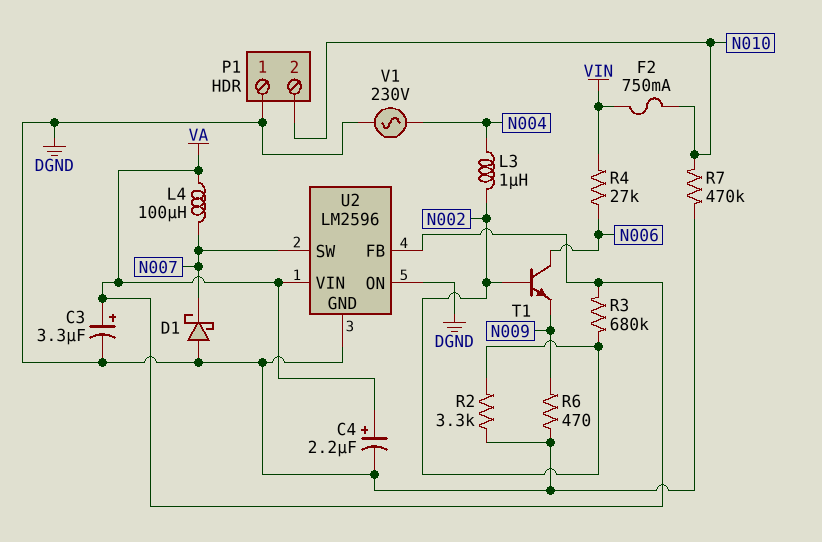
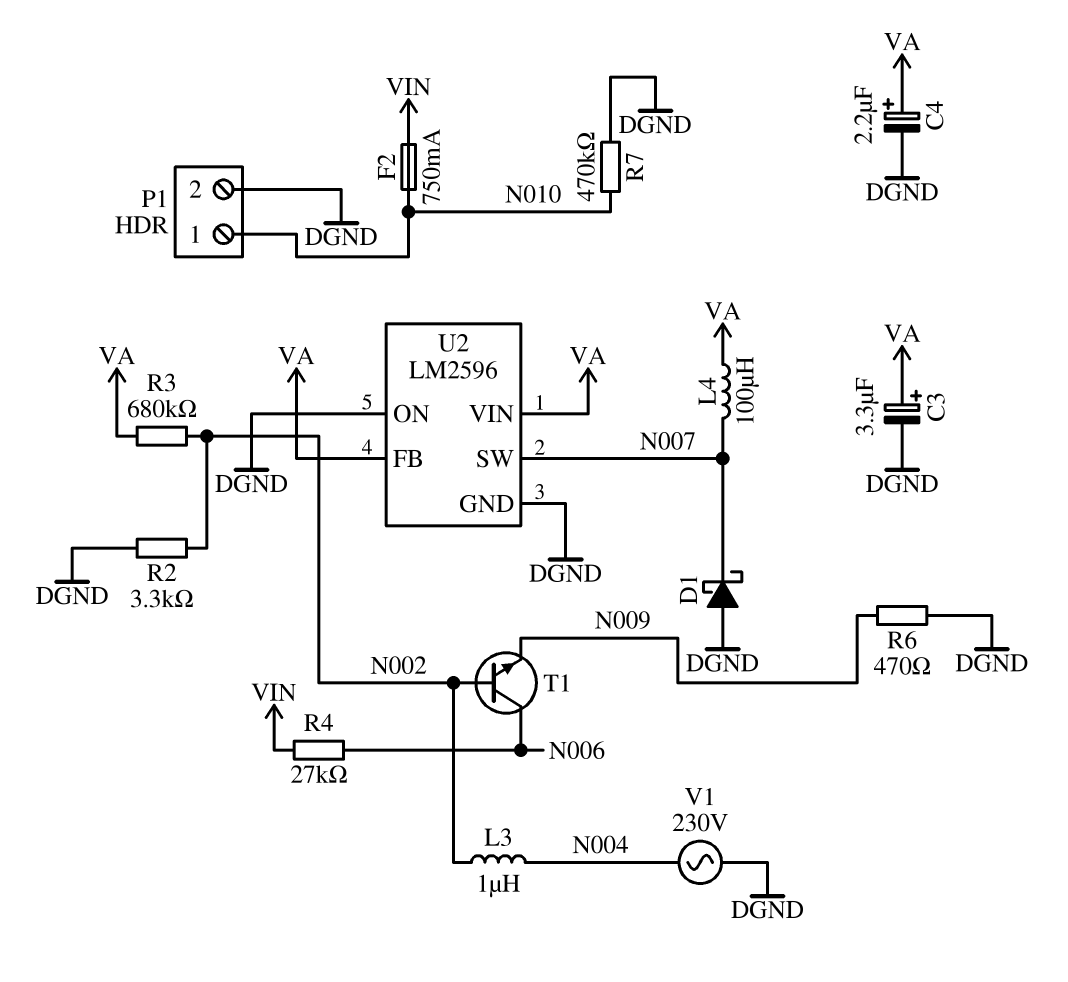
P1 pin 1: DGND -> N010
P1 pin 2: N010 -> DGND

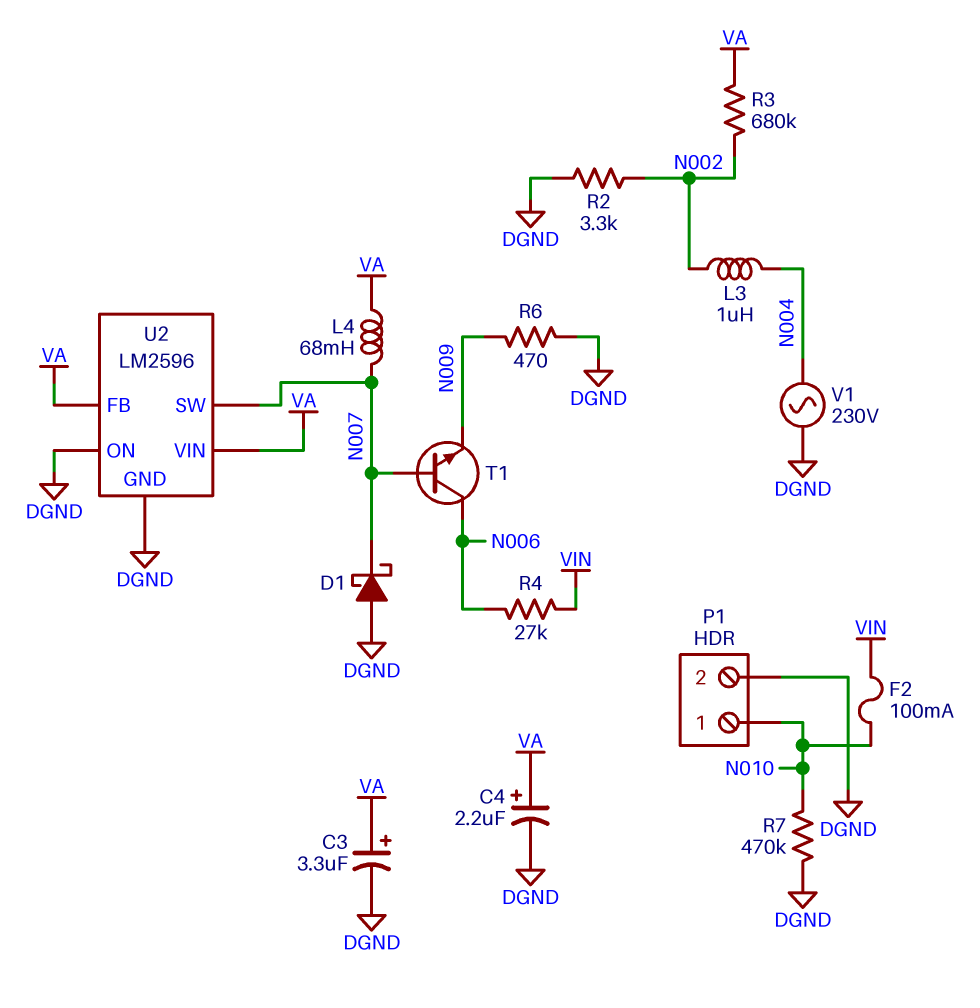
F2: 750mA (N010, VIN) -> 100mA (N010, VIN)
L4: 100uH (N007, VA) -> 68mH (N007, VA)
T1: NPN (B N002, C N006, E N009) -> NPN (B N007, C N006, E N009)

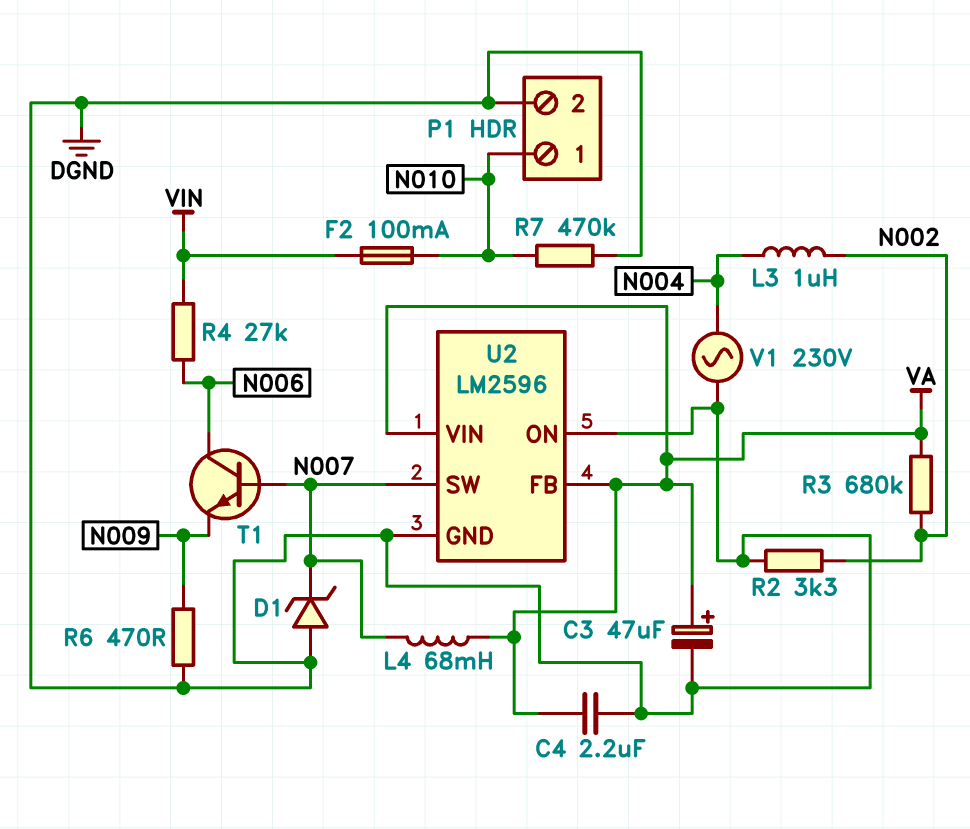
C3: 3.3uF (plus VA, minus DGND) -> 47uF (plus VA, minus DGND)
C4: 2.2uF (plus VA, minus DGND) -> 2.2uF (DGND, VA)
D1: schottky (A DGND, K N007) -> zener (A DGND, K N007)

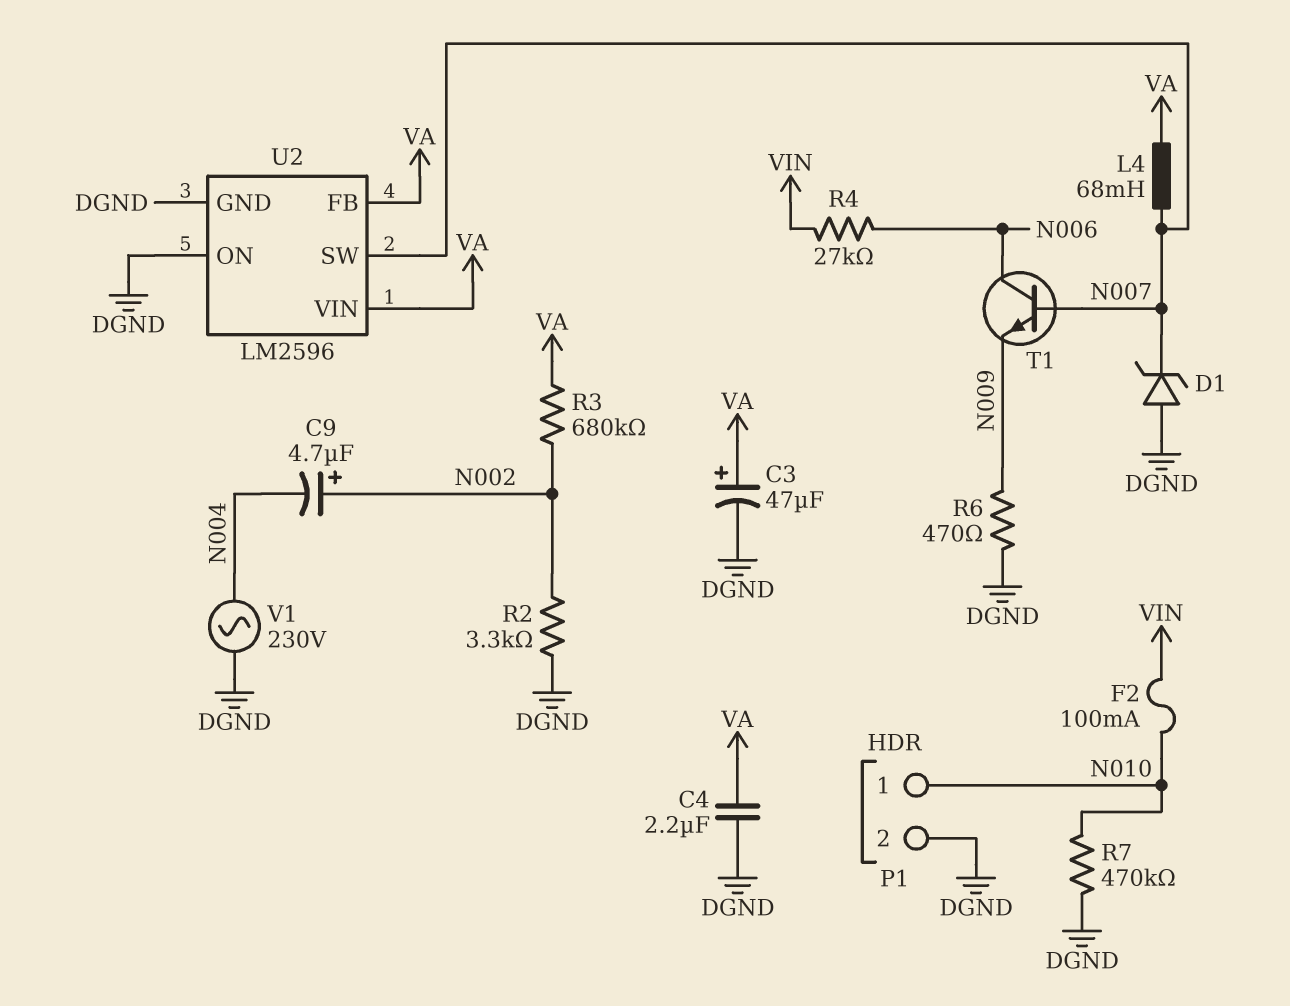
C9: none -> 4.7uF (plus N002, minus N004)
L3: 1uH (N002, N004) -> none

